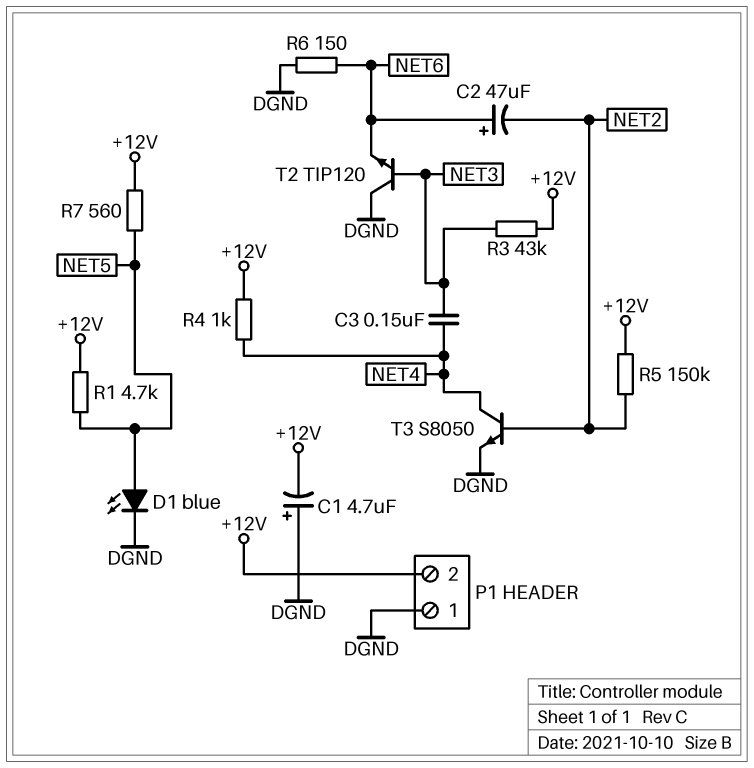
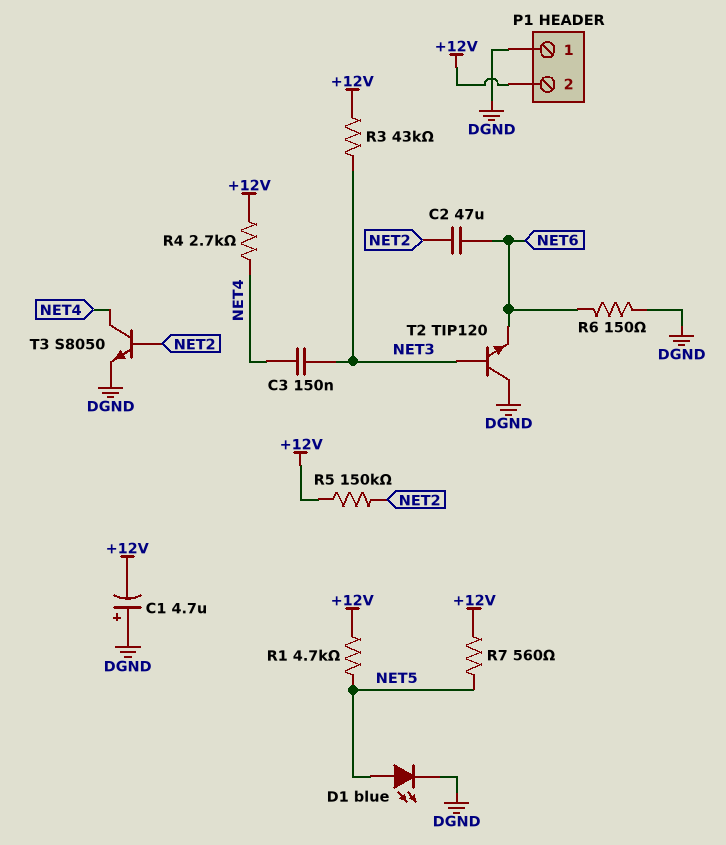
C2: 47uF (plus NET6, minus NET2) -> 47uF (NET2, NET6)
R4: 1k (+12V, NET4) -> 2.7k (+12V, NET4)

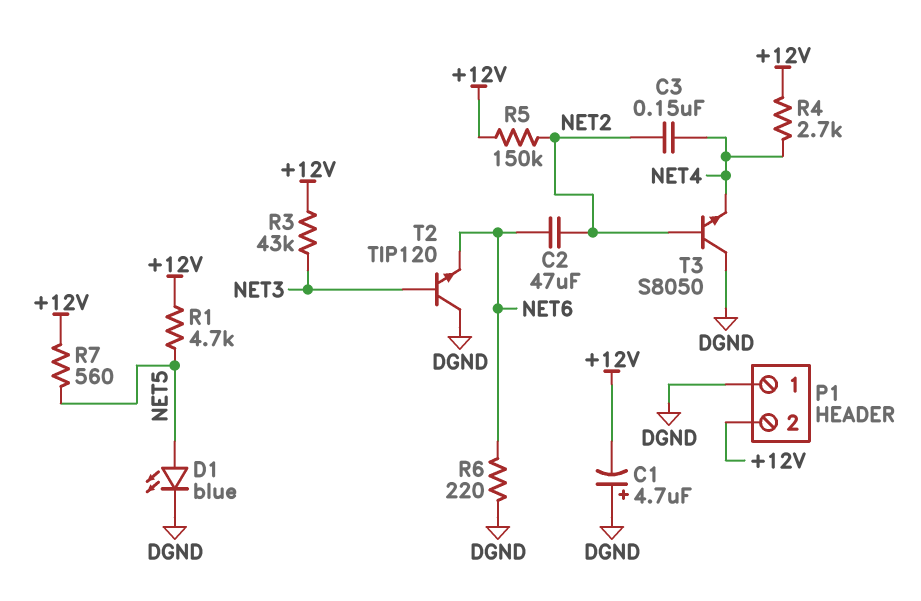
C3: 150nF (NET3, NET4) -> 150nF (NET2, NET4)
R6: 150 (DGND, NET6) -> 220 (DGND, NET6)
T3: NPN S8050 (B NET2, C NET4, E DGND) -> NPN S8050 (B NET2, C DGND, E NET4)

